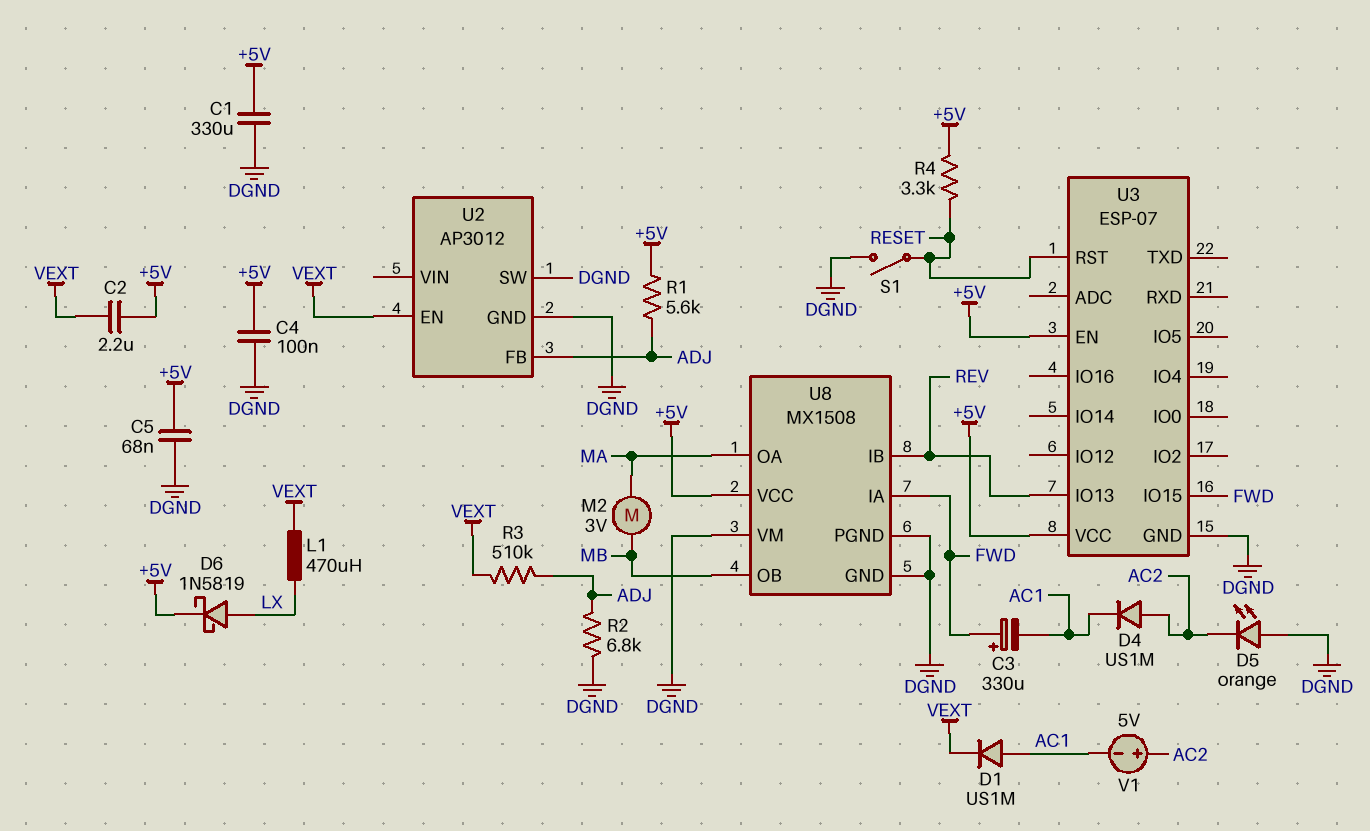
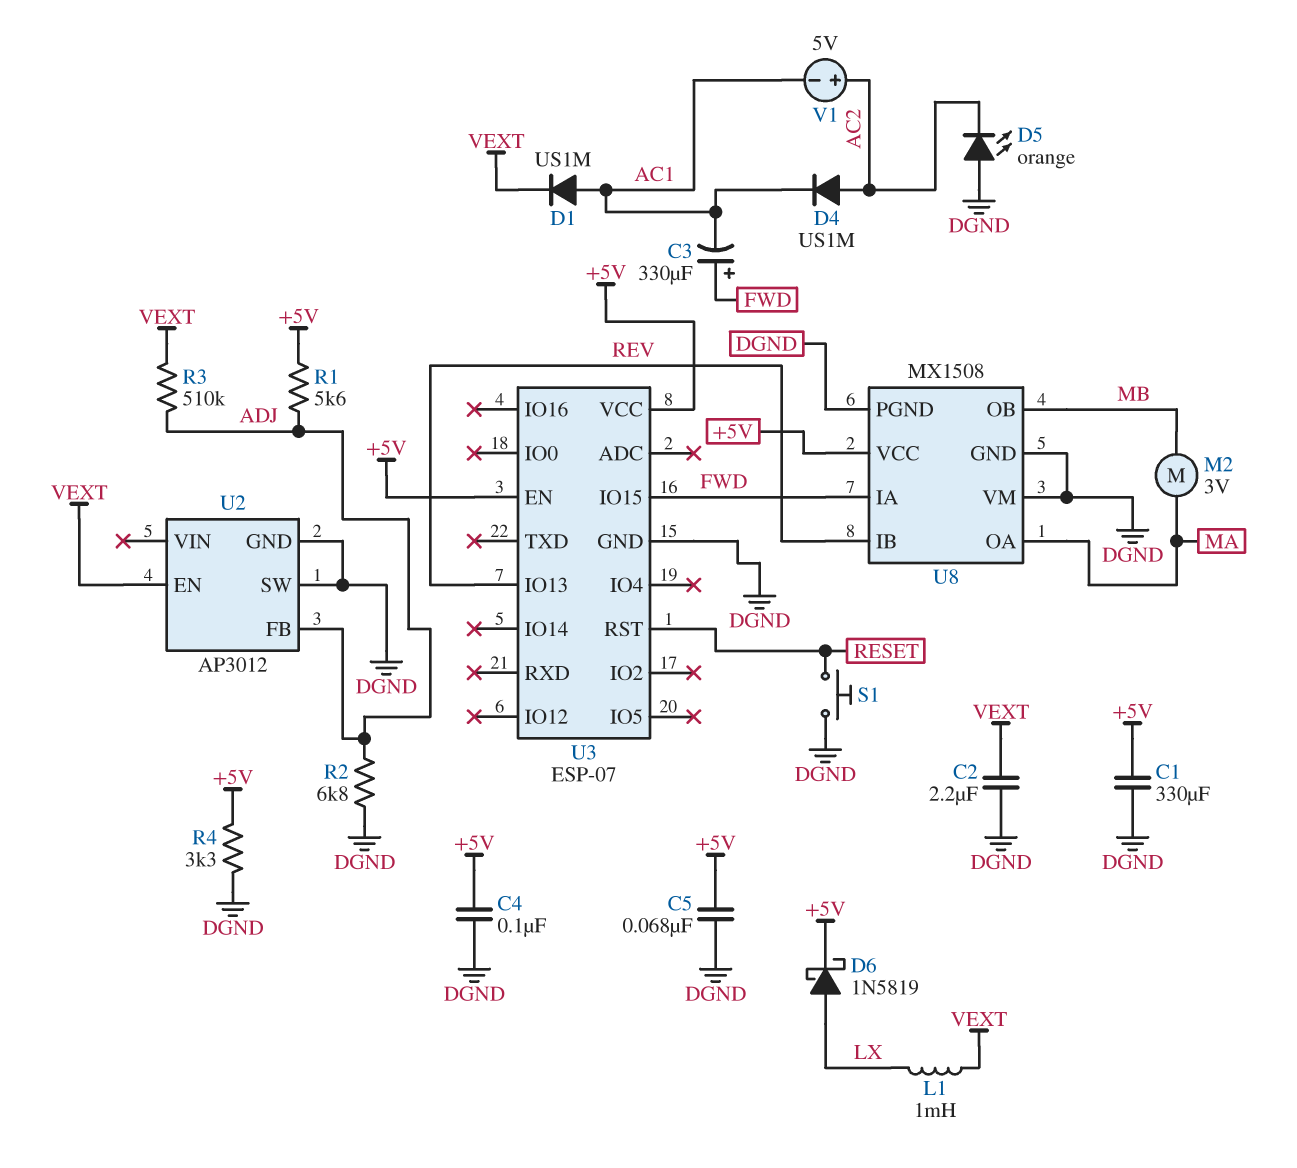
C2: 2.2uF (+5V, VEXT) -> 2.2uF (DGND, VEXT)
L1: 470uH (LX, VEXT) -> 1mH (LX, VEXT)
R4: 3.3k (+5V, RESET) -> 3.3k (+5V, DGND)
S1: switch (DGND, RESET) -> button (DGND, RESET)

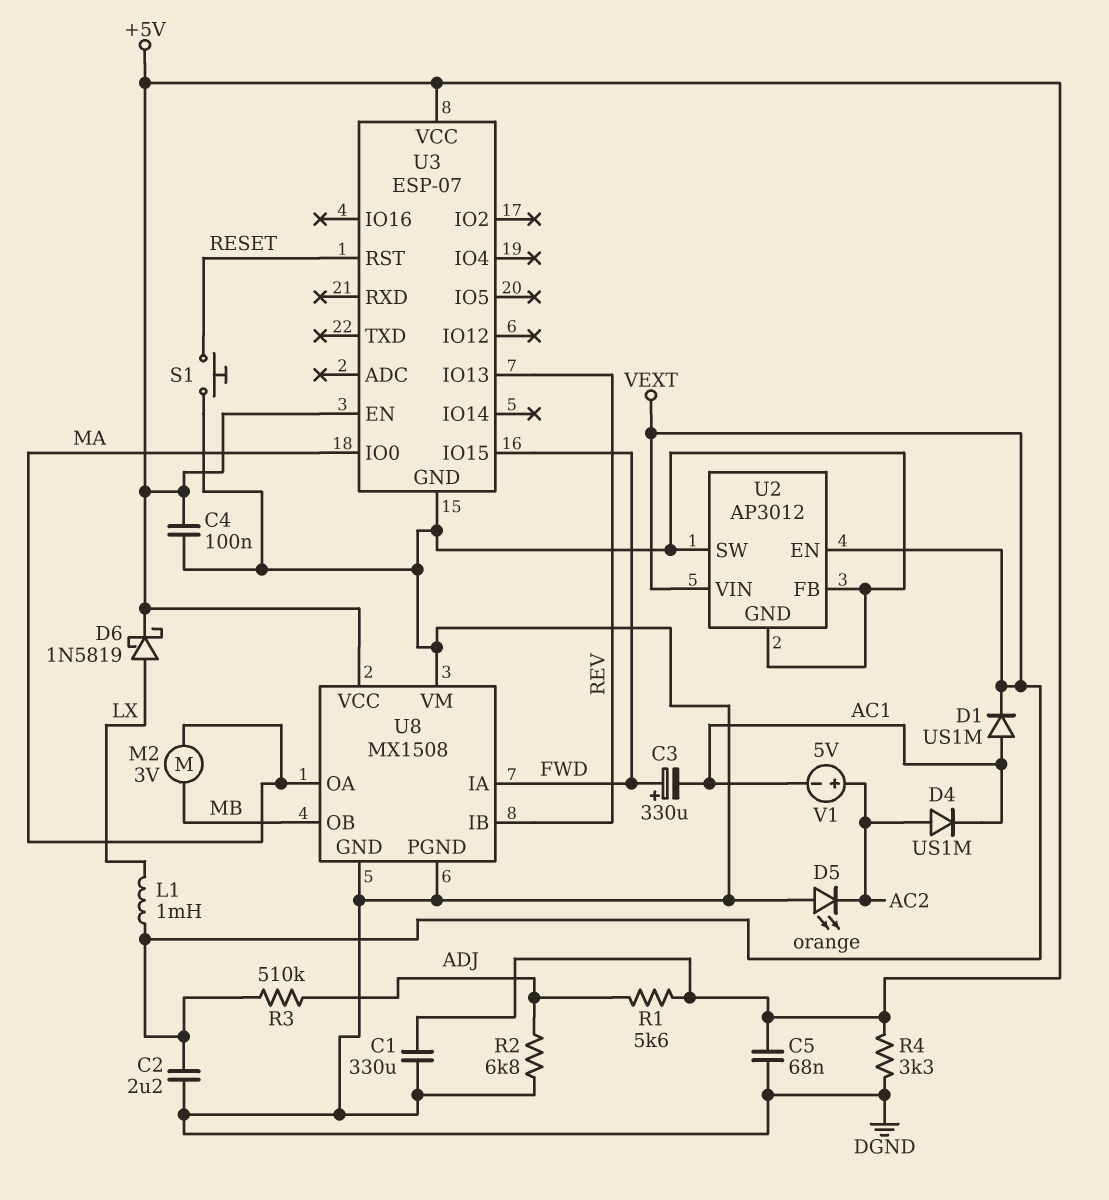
U2 pin FB: ADJ -> DGND
U2 pin VIN: none -> VEXT
U3 pin IO0: none -> MA

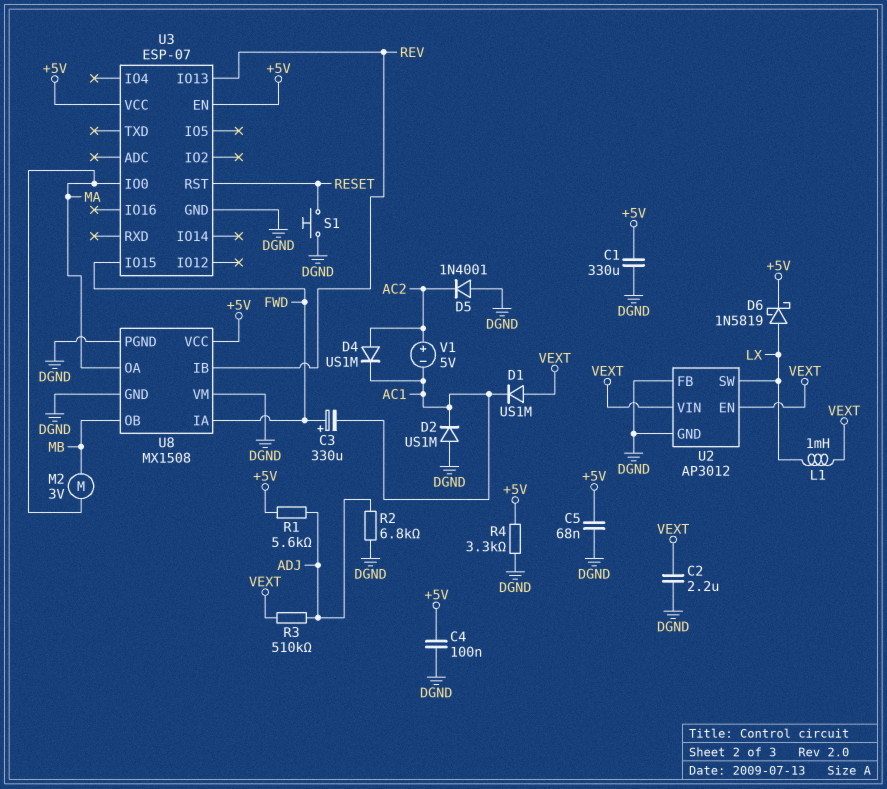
D1: diode US1M (A AC1, K VEXT) -> diode US1M (A VEXT, K AC1)
D2: none -> diode US1M (A DGND, K AC1)
D5: LED orange (A DGND, K AC2) -> diode 1N4001 (A DGND, K AC2)
U2 pin SW: DGND -> LX

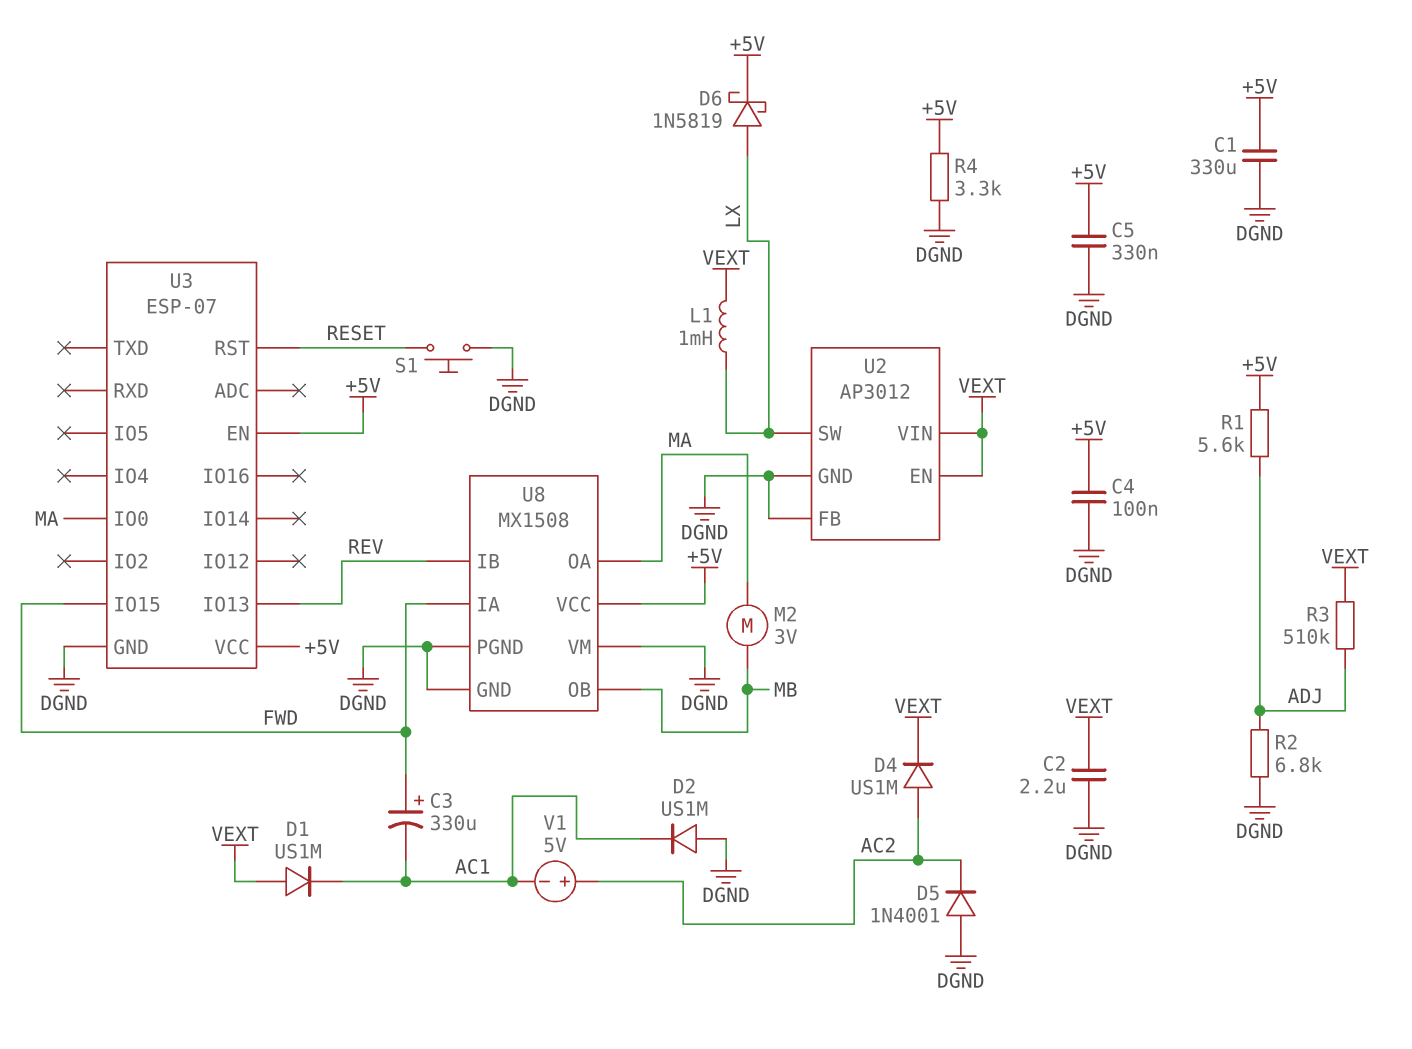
C5: 68nF (+5V, DGND) -> 330nF (+5V, DGND)
D4: diode US1M (A AC2, K AC1) -> diode US1M (A AC2, K VEXT)

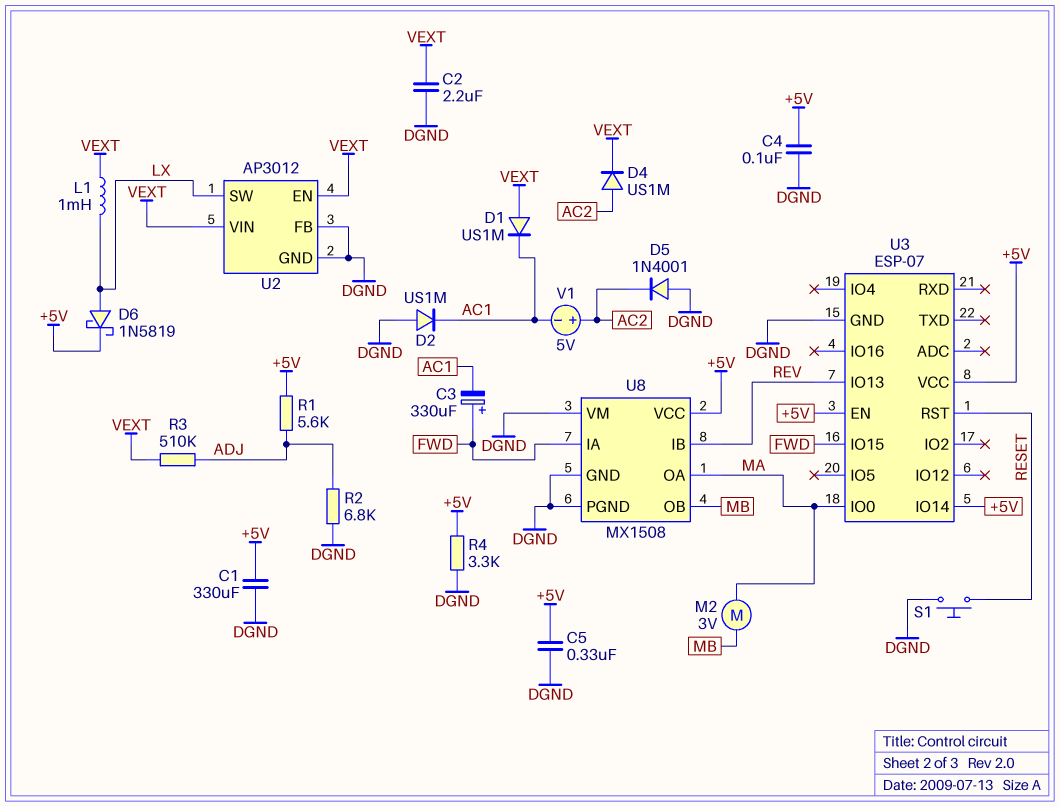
U3 pin IO14: none -> +5V

